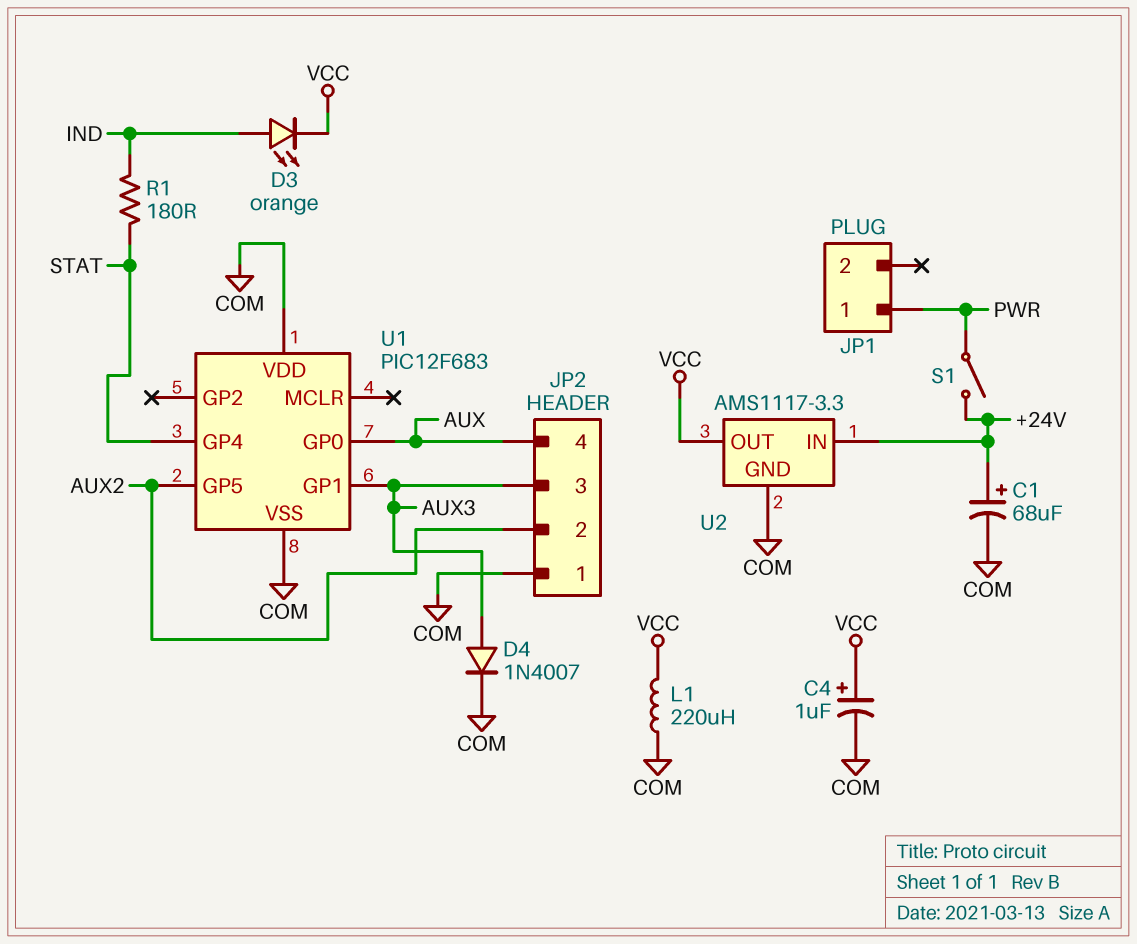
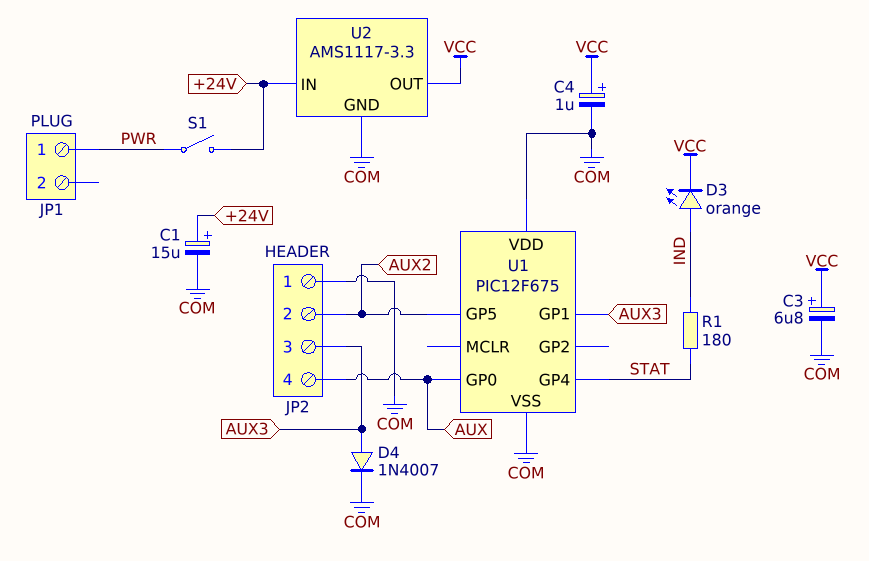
C1: 68uF (plus +24V, minus COM) -> 15uF (plus +24V, minus COM)
C3: none -> 6.8uF (plus VCC, minus COM)
L1: 220uH (COM, VCC) -> none
U1: PIC12F683 -> PIC12F675

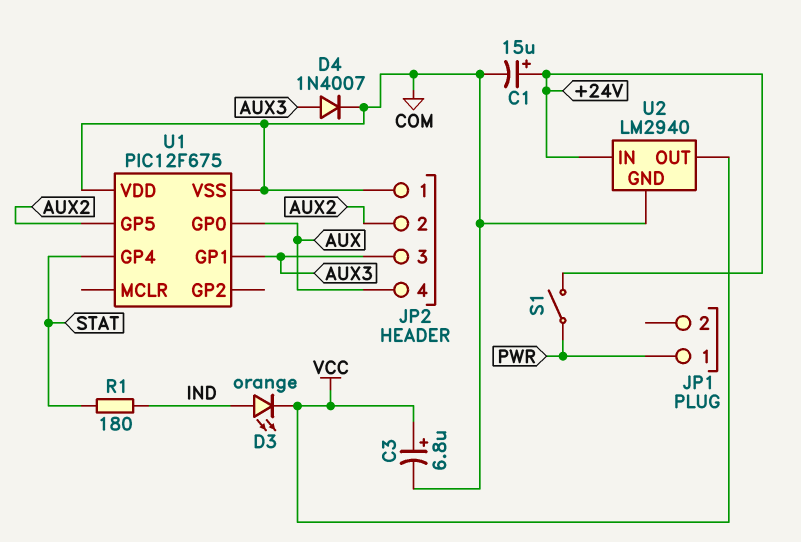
C4: 1uF (plus VCC, minus COM) -> none
U2: AMS1117-3.3 -> LM2940

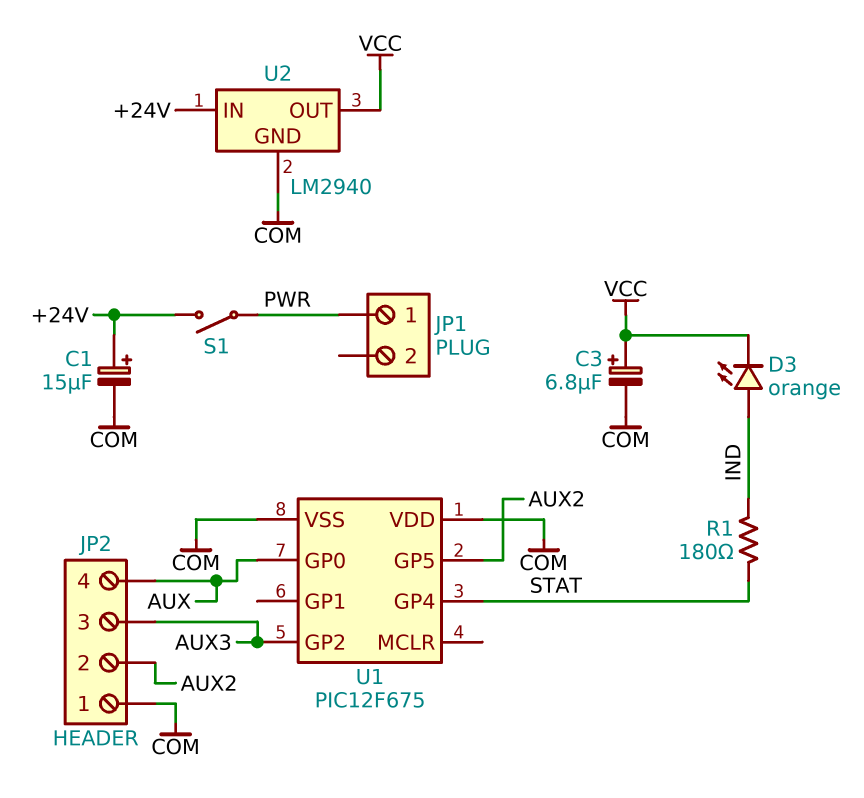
D4: diode 1N4007 (A AUX3, K COM) -> none
U1 pin GP1: AUX3 -> none
U1 pin GP2: none -> AUX3

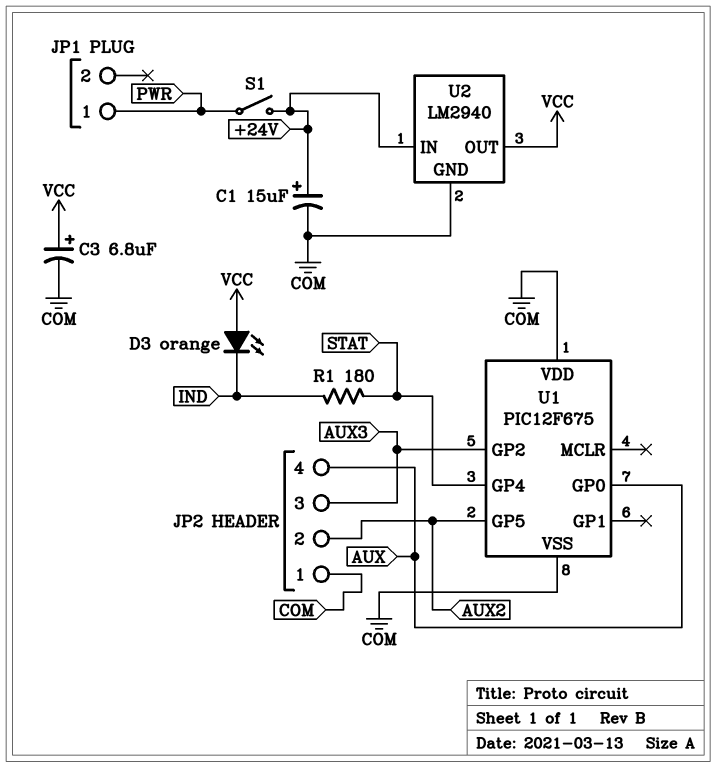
D3: LED orange (A IND, K VCC) -> LED orange (A VCC, K IND)

